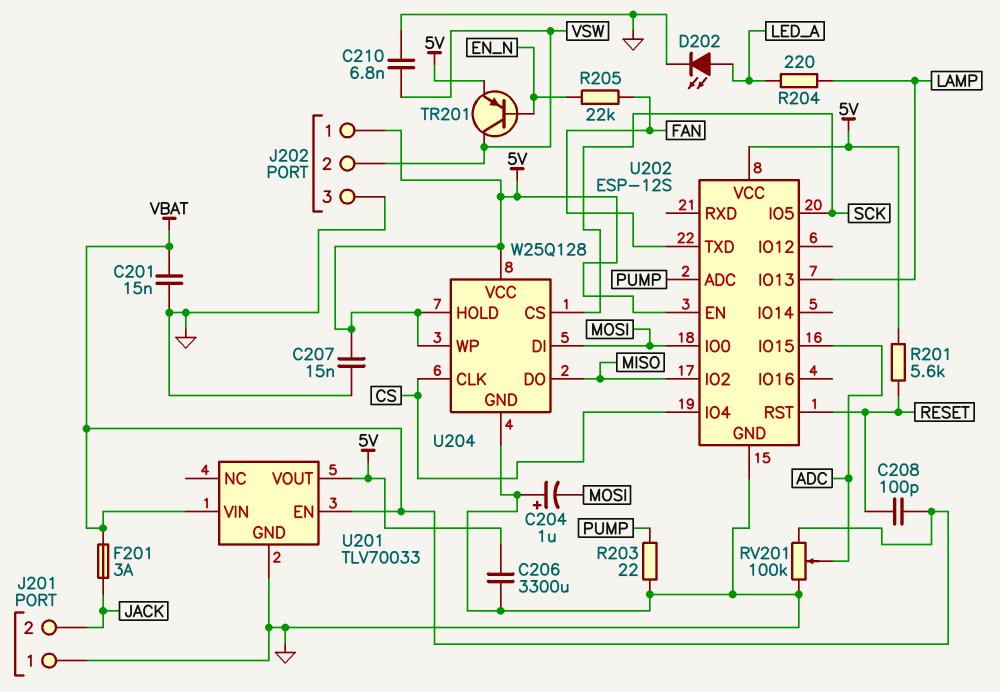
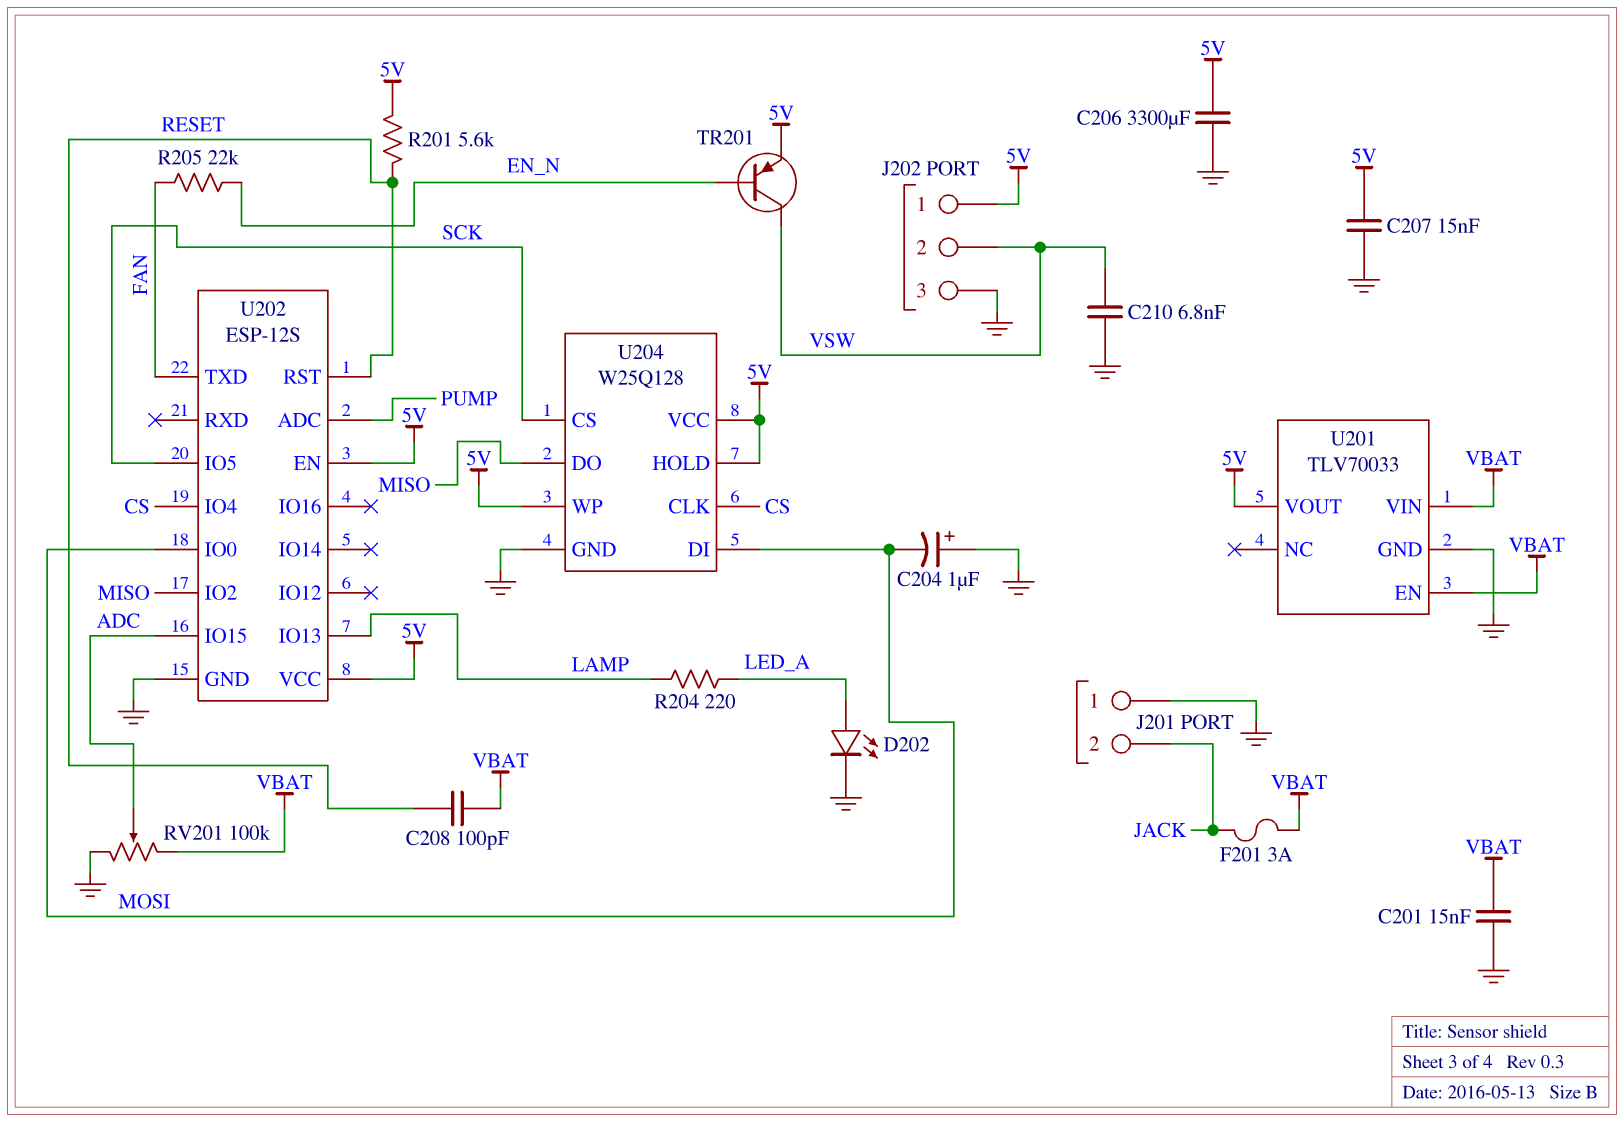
R203: 22 (GND, PUMP) -> none

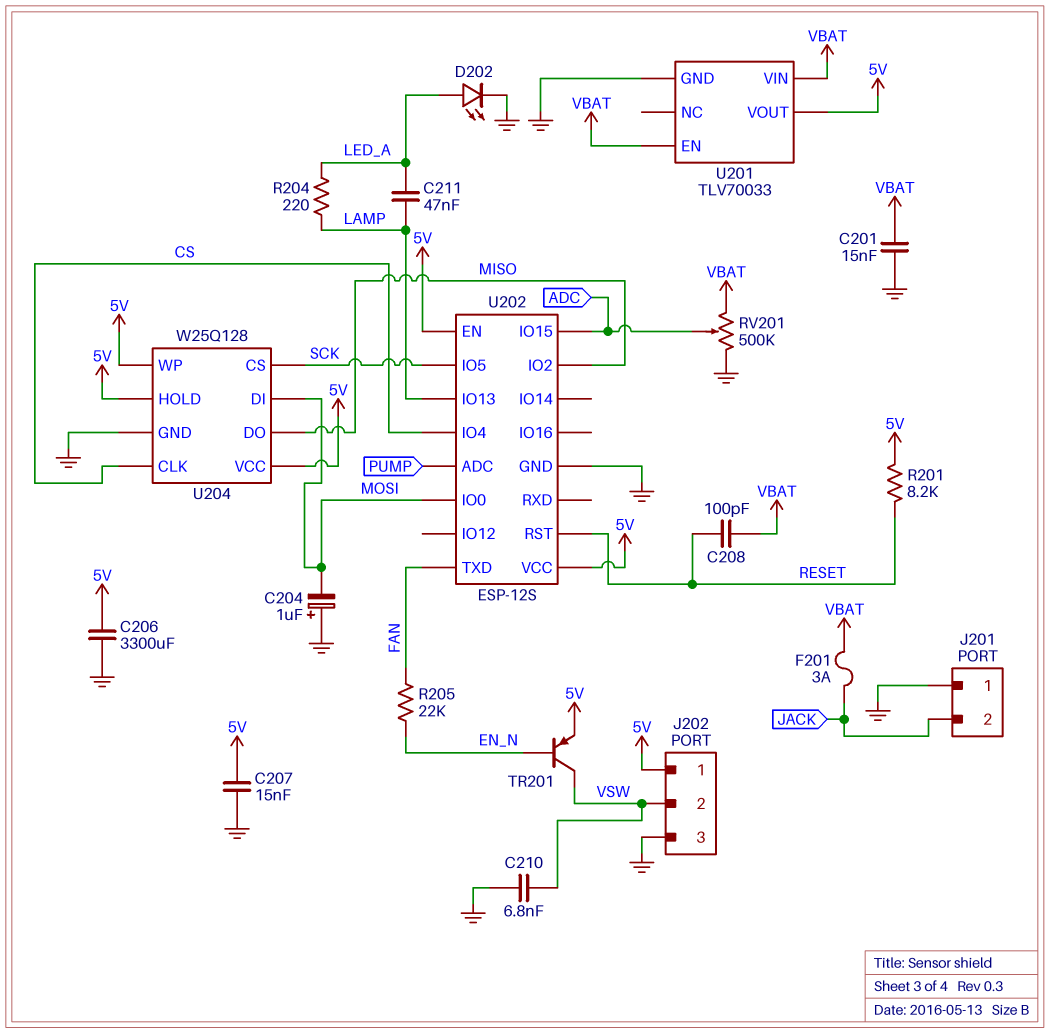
C211: none -> 47nF (LAMP, LED_A)
R201: 5.6k (5V, RESET) -> 8.2k (5V, RESET)
RV201: 100k (GND, VBAT, wiper ADC) -> 500k (GND, VBAT, wiper ADC)

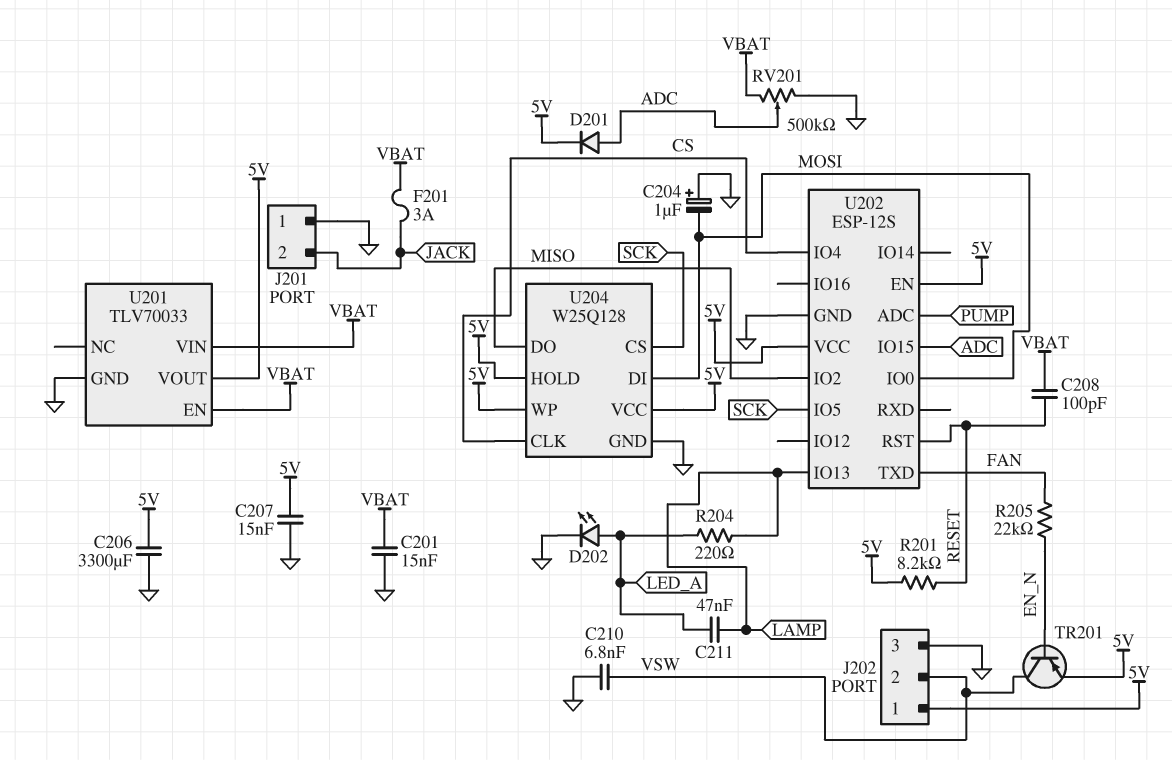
D201: none -> diode (A ADC, K 5V)

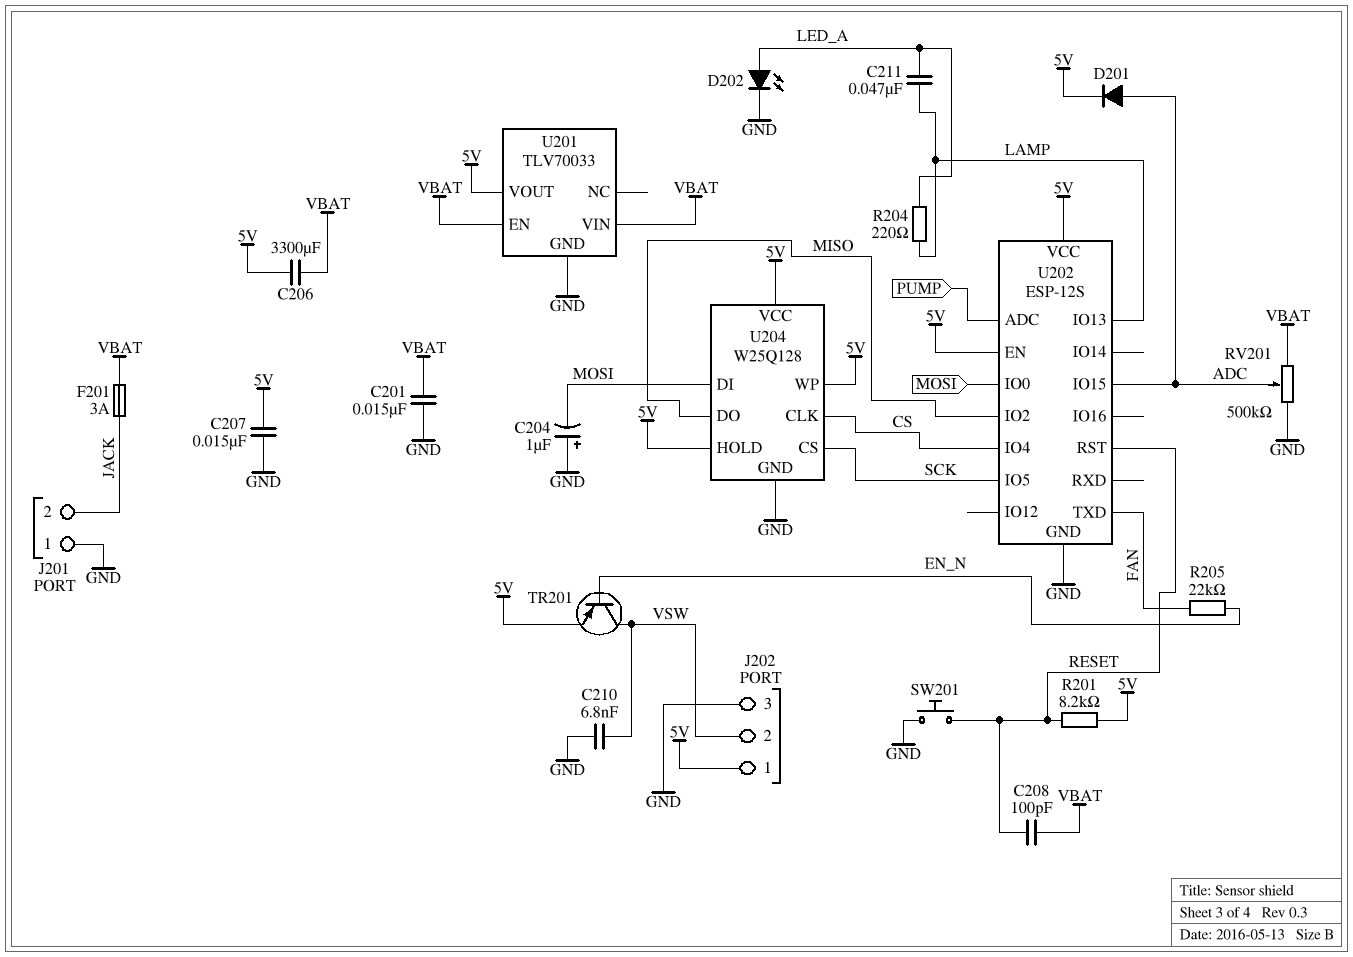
C206: 3300uF (5V, GND) -> 3300uF (5V, VBAT)
SW201: none -> button (GND, RESET)

